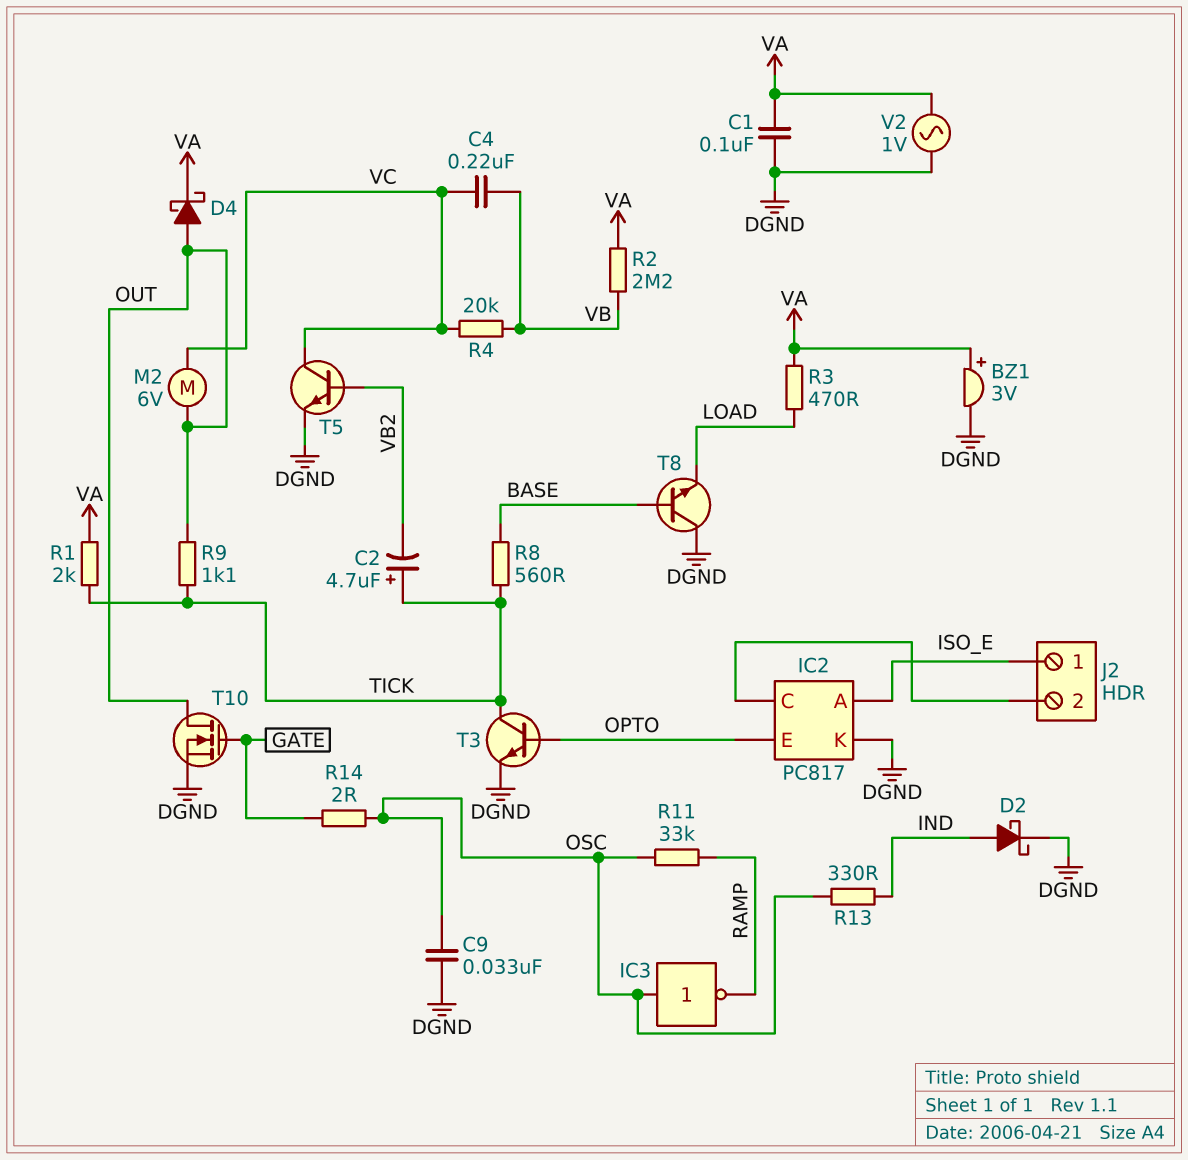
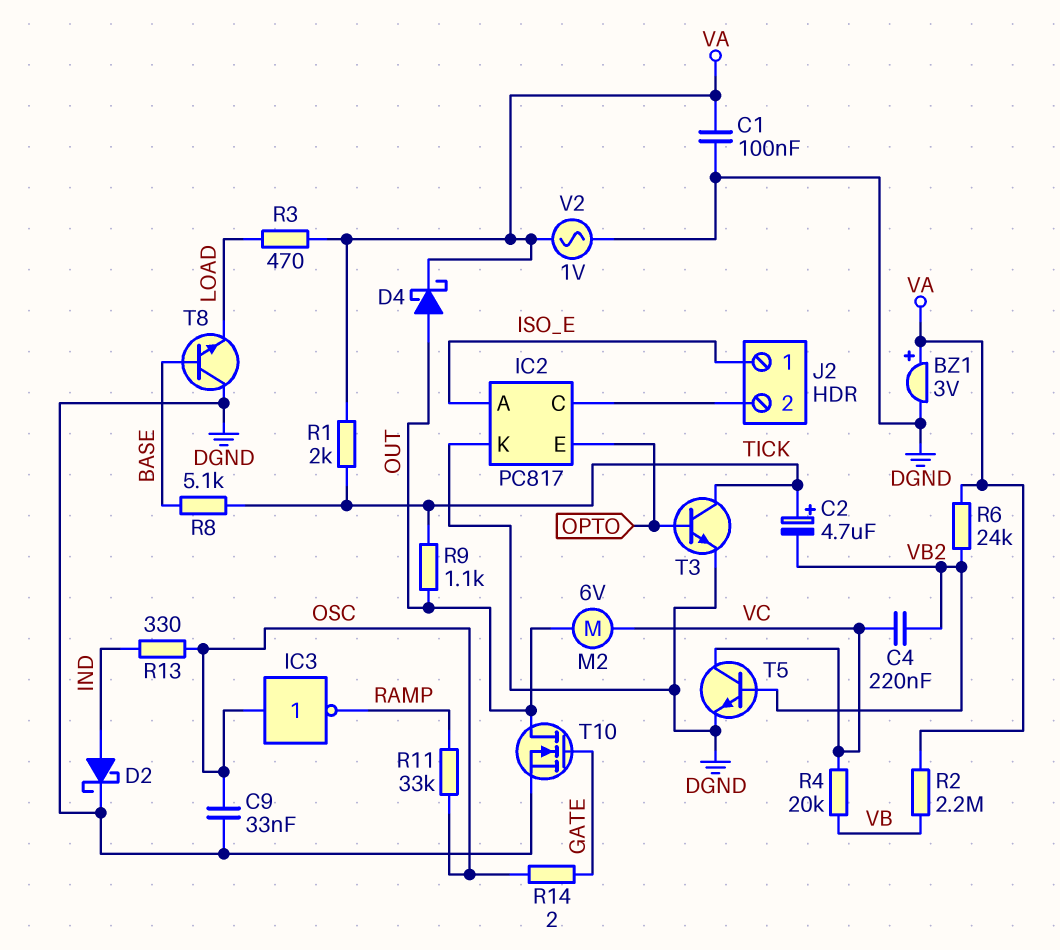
C4: 220nF (VB, VC) -> 220nF (VB2, VC)
R6: none -> 24k (VA, VB2)
R8: 560 (BASE, TICK) -> 5.1k (BASE, TICK)

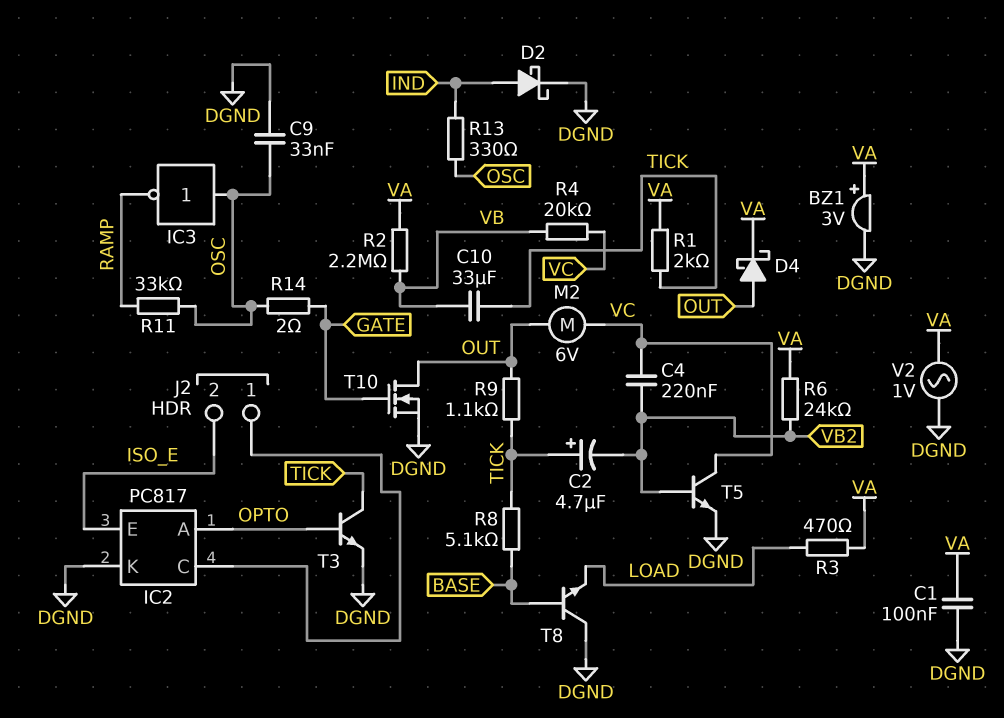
C10: none -> 33uF (TICK, VB)
IC2 pin A: ISO_E -> OPTO
IC2 pin E: OPTO -> ISO_E
J2 pin 1: ISO_E -> IC2/C
J2 pin 2: IC2/C -> ISO_E

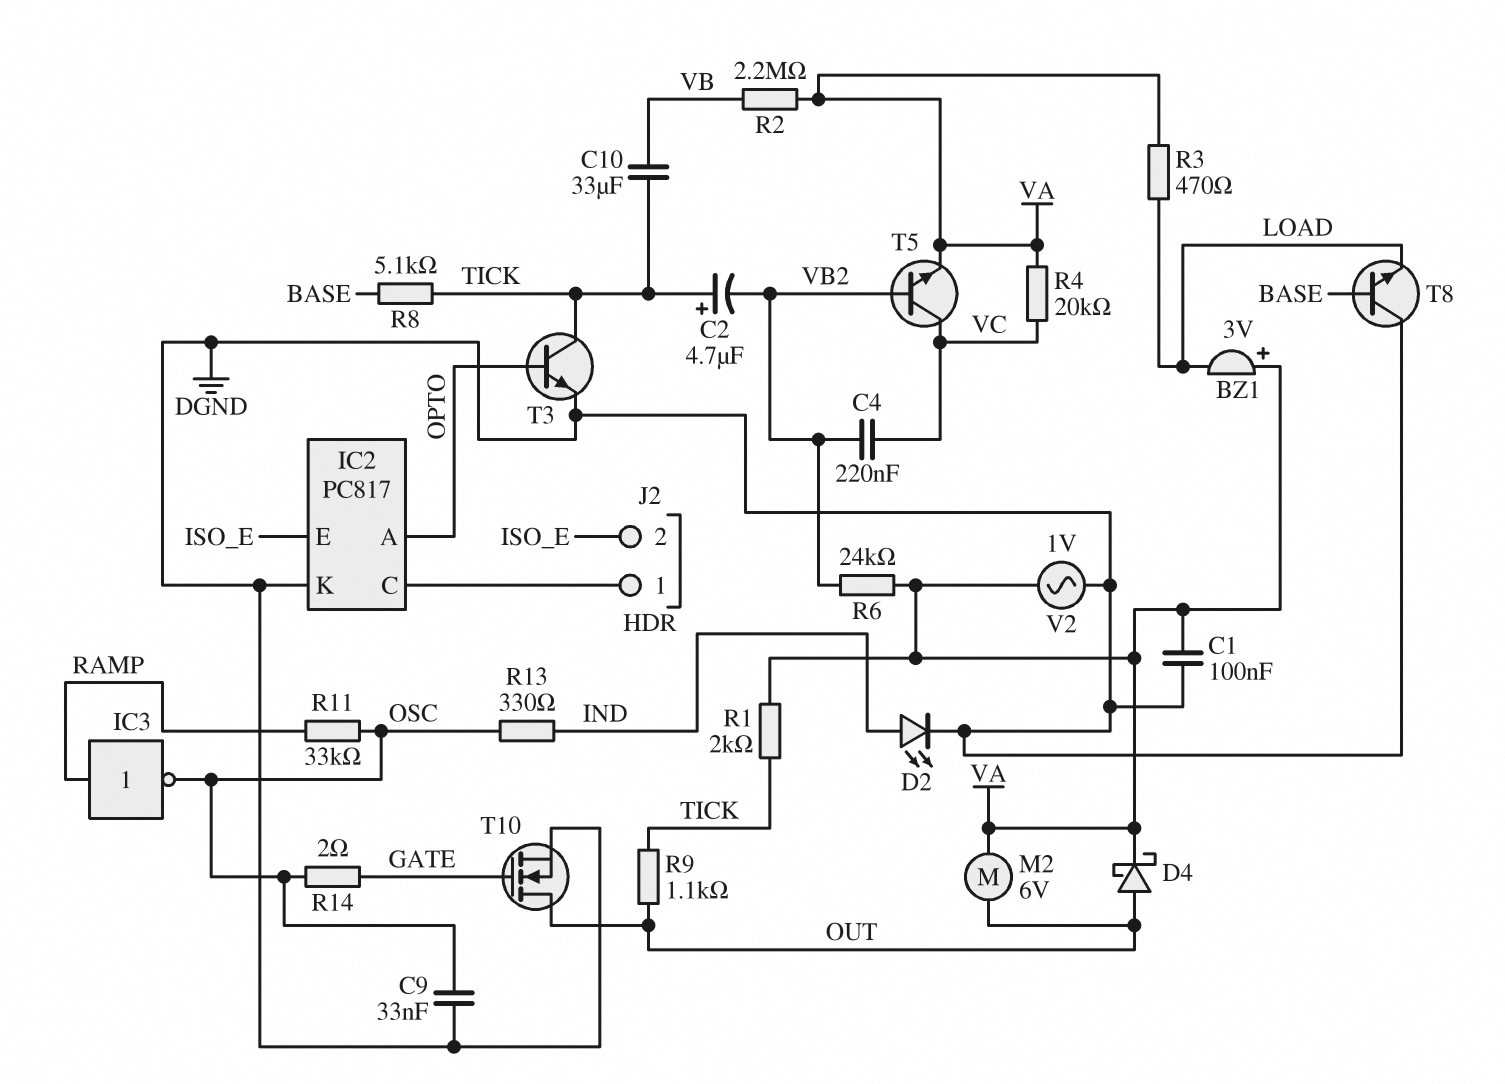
BZ1: buzzer 3V (plus VA, minus DGND) -> buzzer 3V (plus VA, minus LOAD)
D2: schottky (A IND, K DGND) -> LED (A IND, K DGND)
IC3: NOT (in OSC, out RAMP) -> NOT (in RAMP, out OSC)
M2: motor 6V (OUT, VC) -> motor 6V (OUT, VA)
R4: 20k (VB, VC) -> 20k (VA, VC)
T5: NPN (B VB2, C VC, E DGND) -> NPN (B VB2, C VC, E VA)

